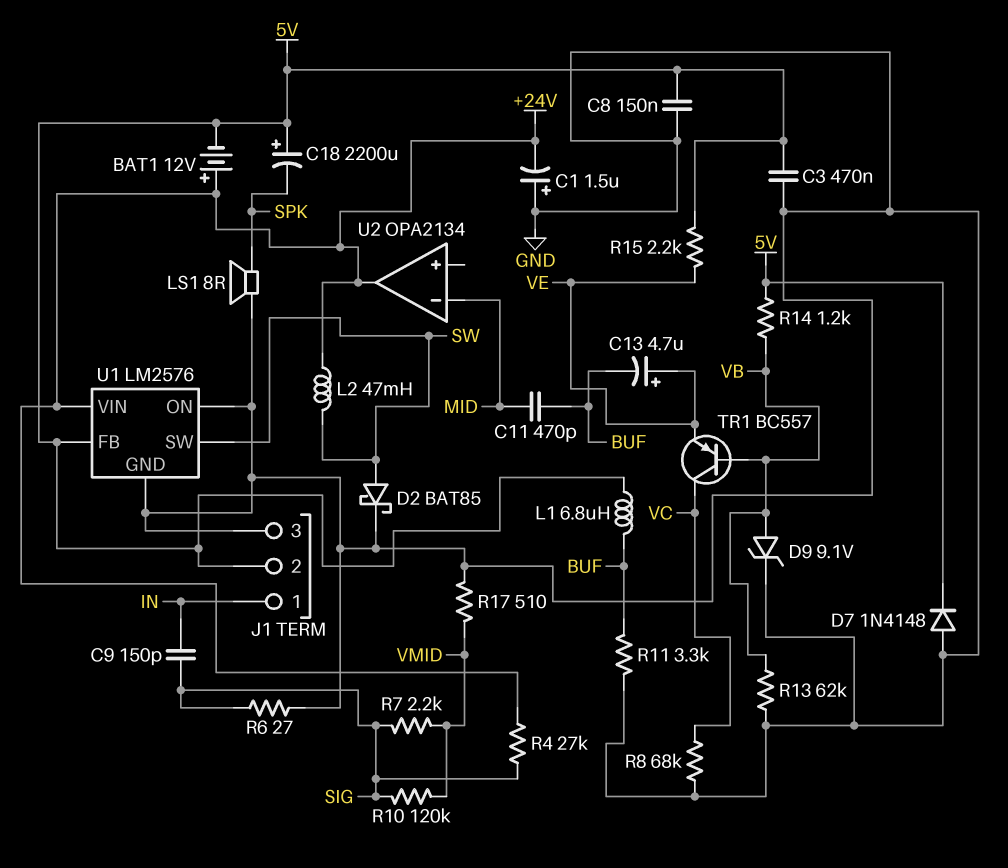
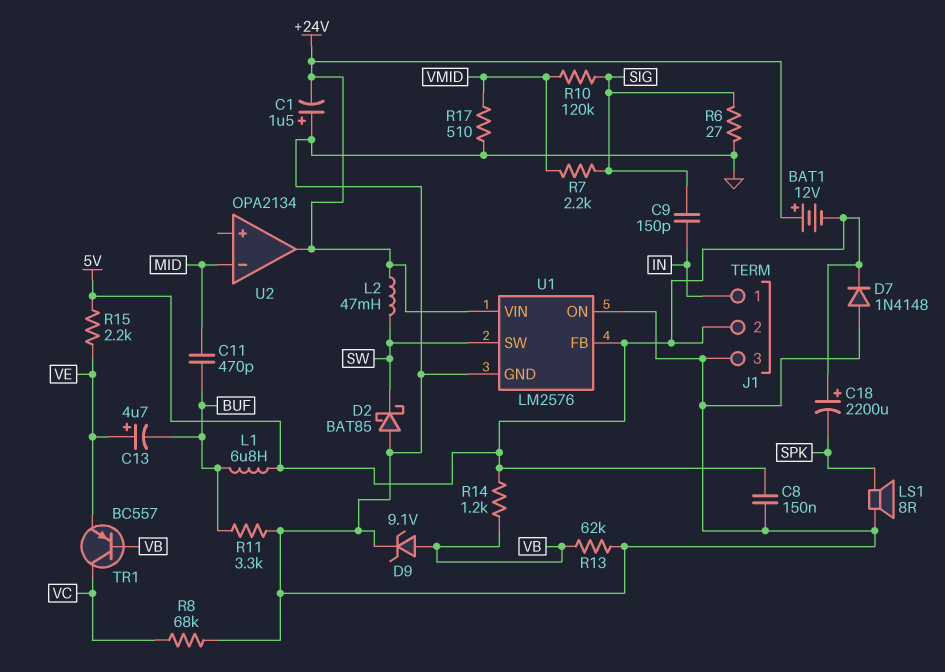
C3: 470nF (5V, GND) -> none
D2: schottky BAT85 (A SW, K GND) -> schottky BAT85 (A GND, K SW)
R4: 27k (+24V, SIG) -> none

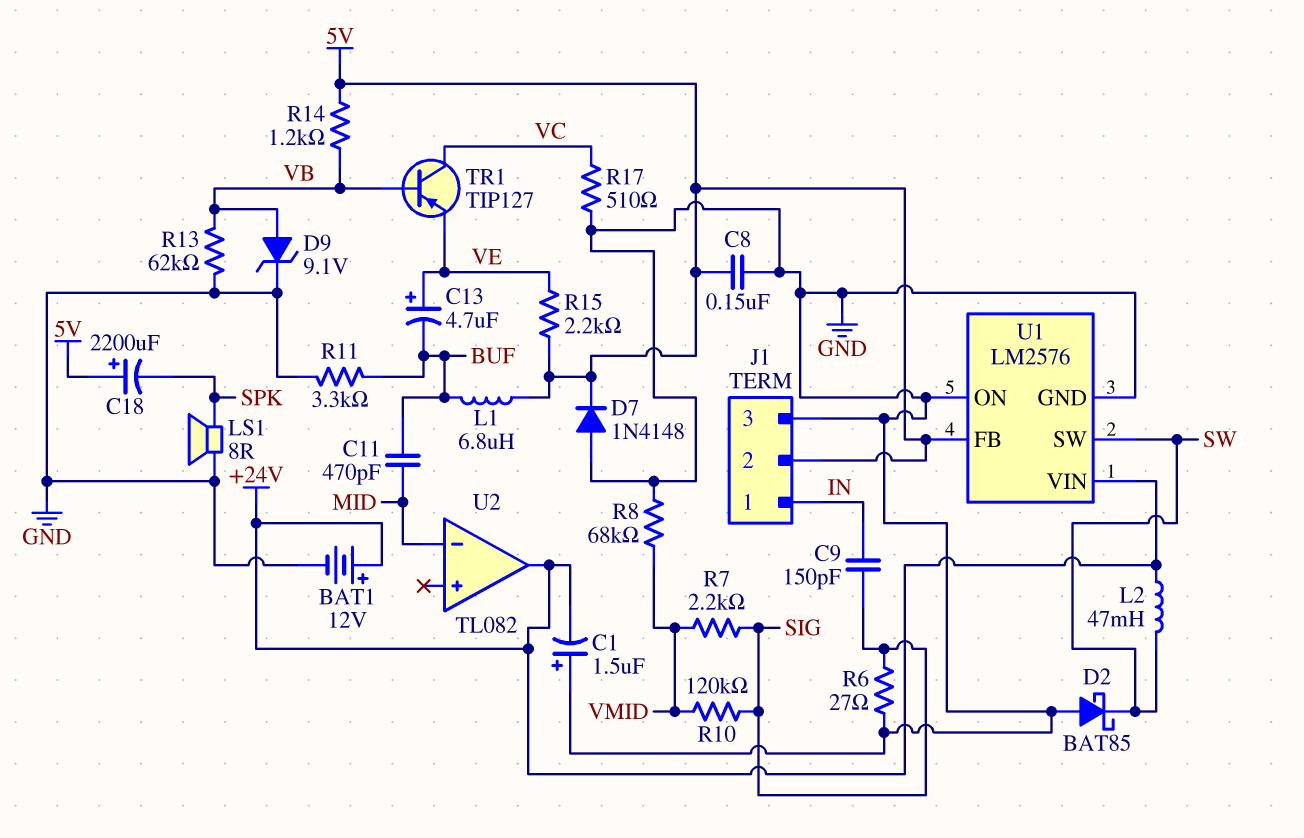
BAT1: 12V (plus +24V, minus 5V) -> 12V (plus +24V, minus GND)
R8: 68k (GND, VC) -> 68k (GND, VMID)
R17: 510 (GND, VMID) -> 510 (GND, VC)
TR1: PNP BC557 (B VB, C VC, E VE) -> PNP TIP127 (B VB, C VC, E VE)
U2: OPA2134 -> TL082

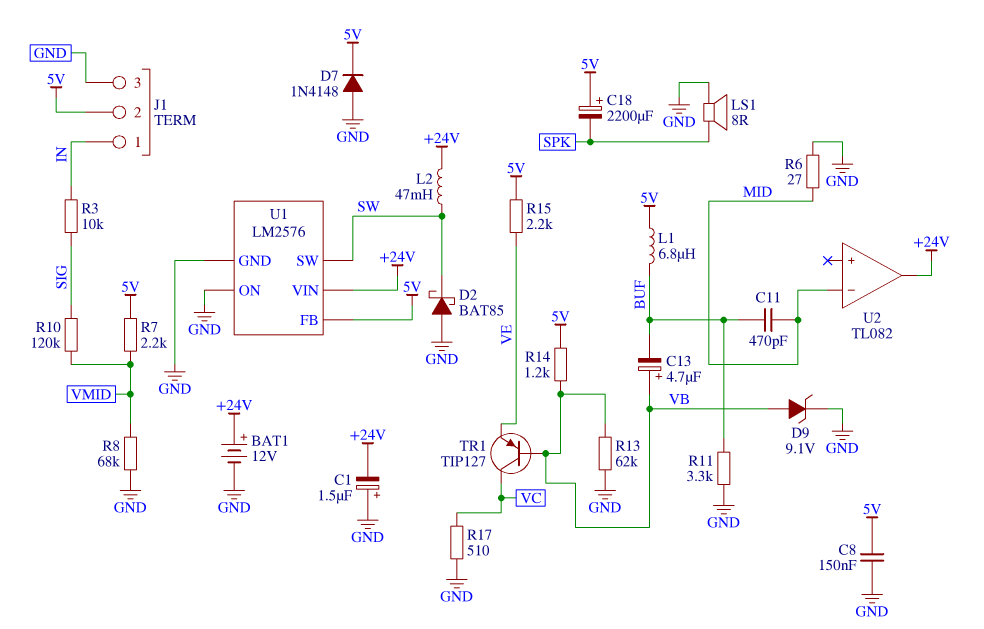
C9: 150pF (IN, SIG) -> none
C13: 4.7uF (plus VE, minus BUF) -> 4.7uF (plus VB, minus BUF)
R3: none -> 10k (IN, SIG)
R6: 27 (GND, SIG) -> 27 (GND, MID)
R7: 2.2k (SIG, VMID) -> 2.2k (5V, VMID)

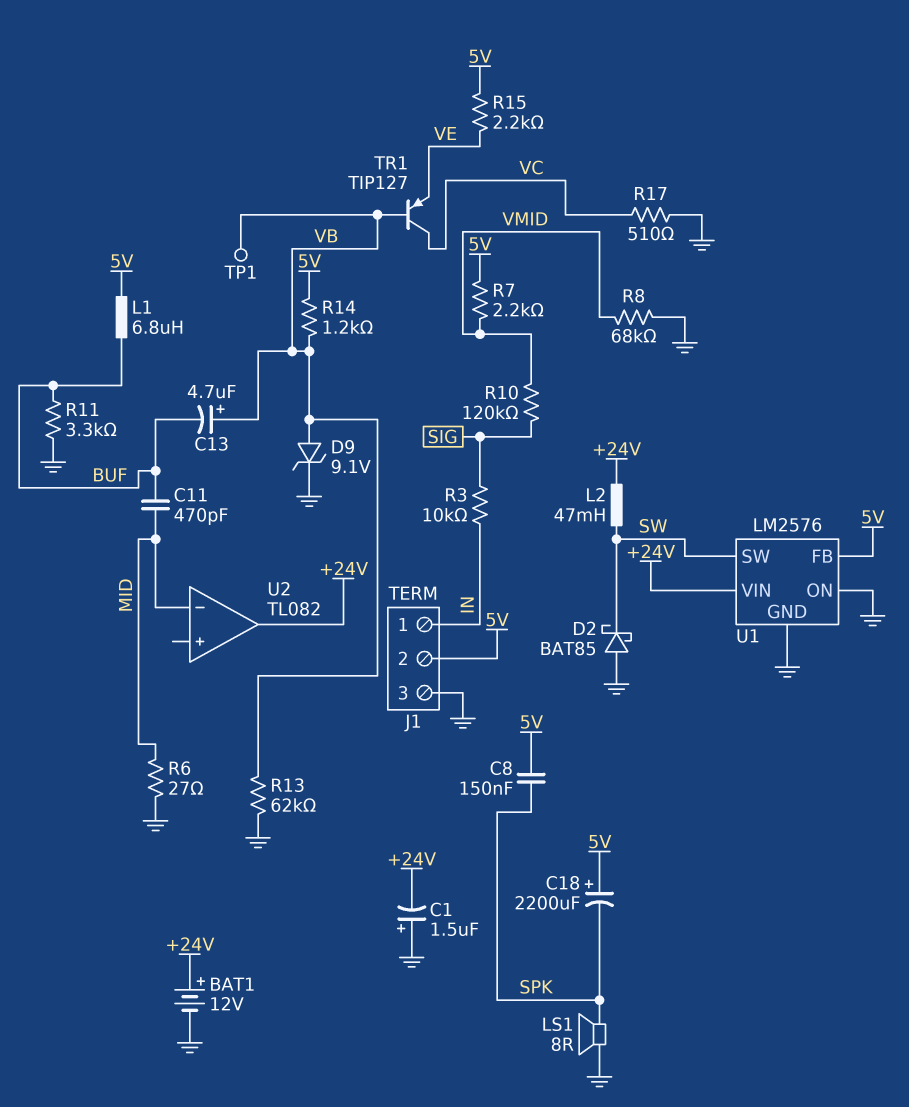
C8: 150nF (5V, GND) -> 150nF (5V, SPK)
D7: diode 1N4148 (A GND, K 5V) -> none
TP1: none -> test point (VB)

